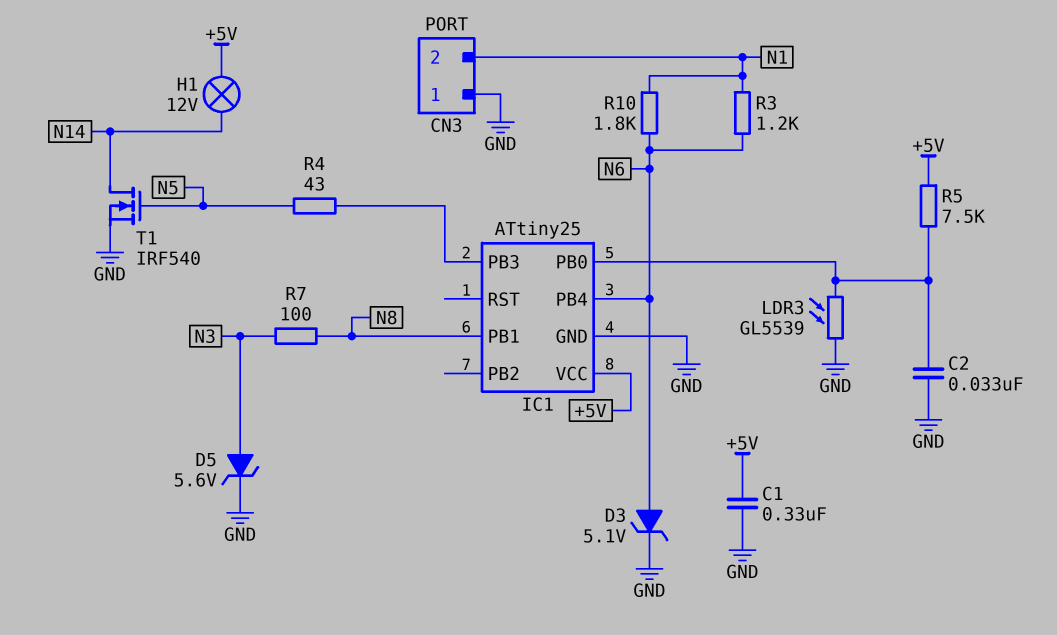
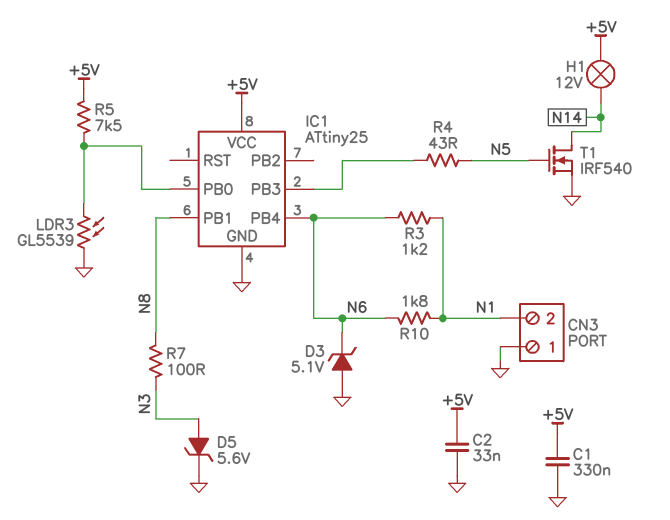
C2: 33nF (GND, IC1/PB0) -> 33nF (+5V, GND)
D3: zener 5.1V (A N6, K GND) -> zener 5.1V (A GND, K N6)

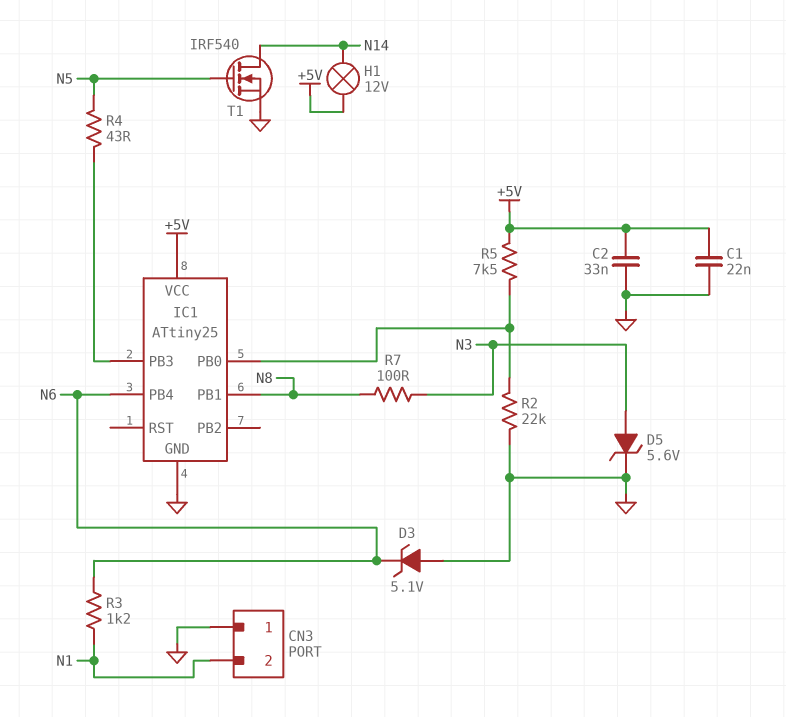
C1: 330nF (+5V, GND) -> 22nF (+5V, GND)
LDR3: GL5539 (GND, IC1/PB0) -> none
R2: none -> 22k (GND, IC1/PB0)
R10: 1.8k (N1, N6) -> none

